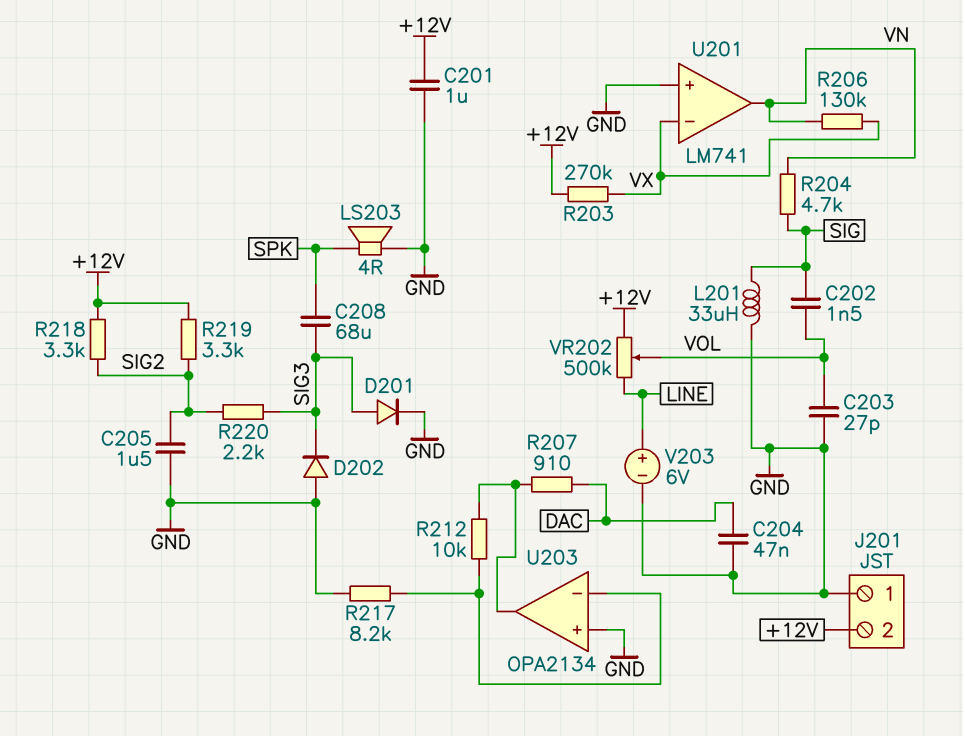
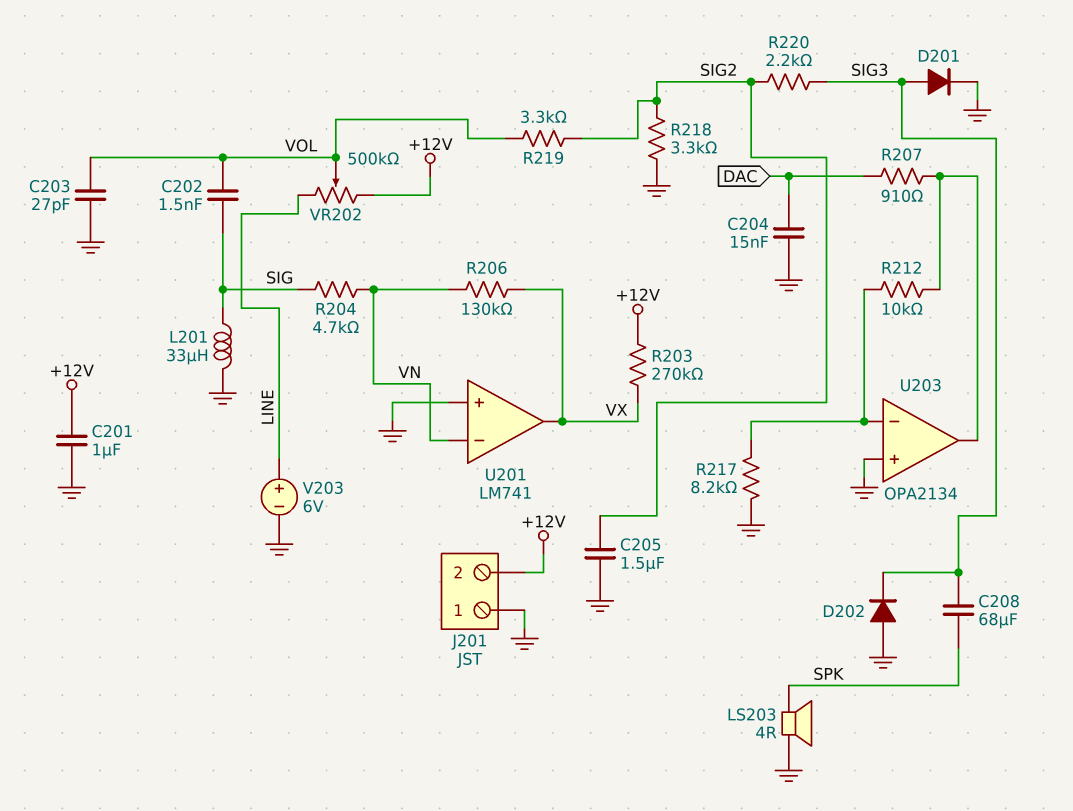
C204: 47nF (DAC, GND) -> 15nF (DAC, GND)
R218: 3.3k (+12V, SIG2) -> 3.3k (GND, SIG2)
R219: 3.3k (+12V, SIG2) -> 3.3k (SIG2, VOL)
U201 pin in-: VX -> VN
U201 pin out: VN -> VX

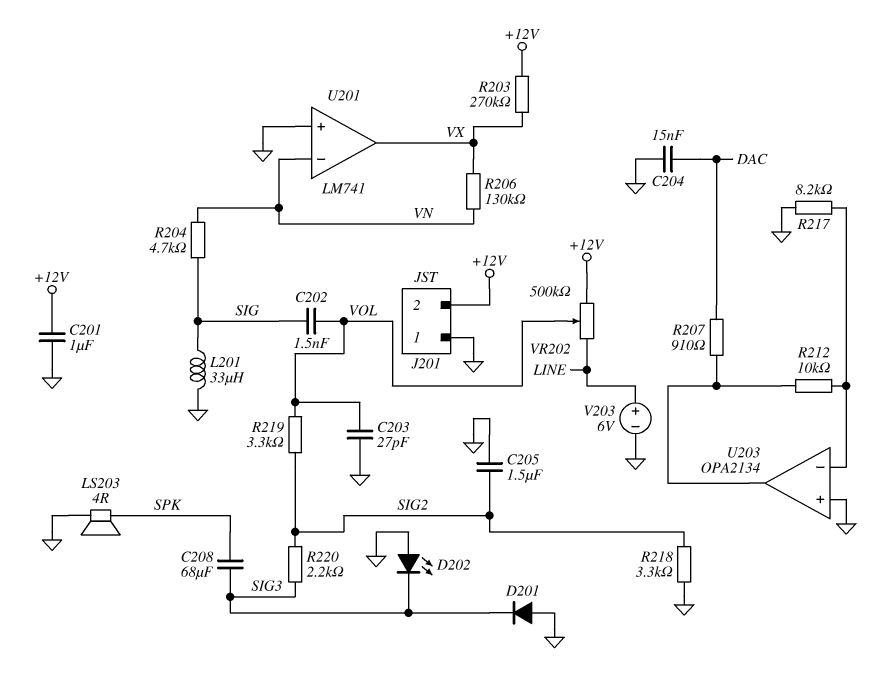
D201: diode (A SIG3, K GND) -> diode (A GND, K SIG3)
D202: diode (A GND, K SIG3) -> LED (A GND, K SIG3)

